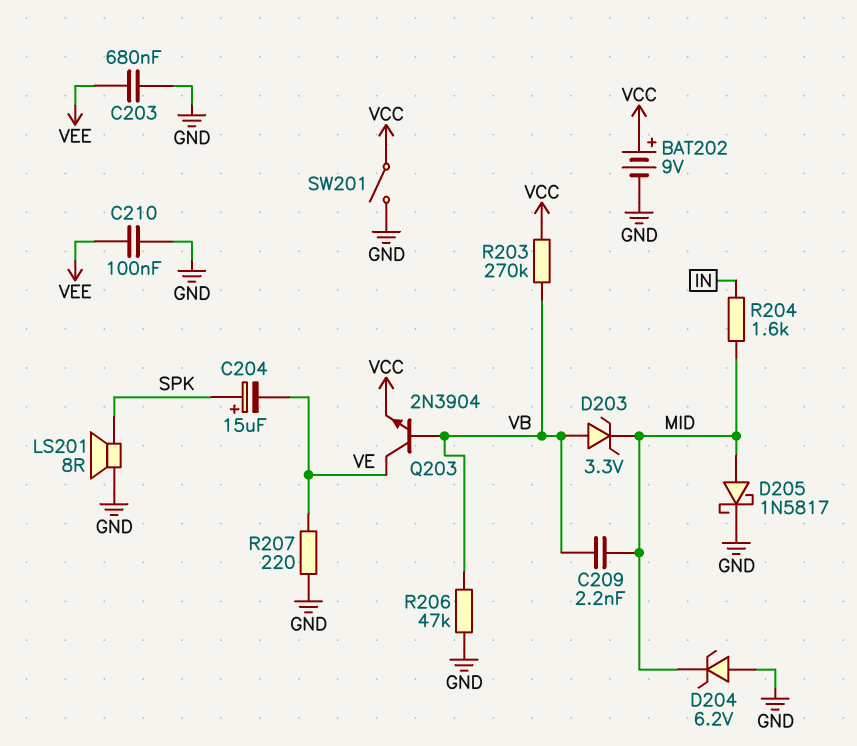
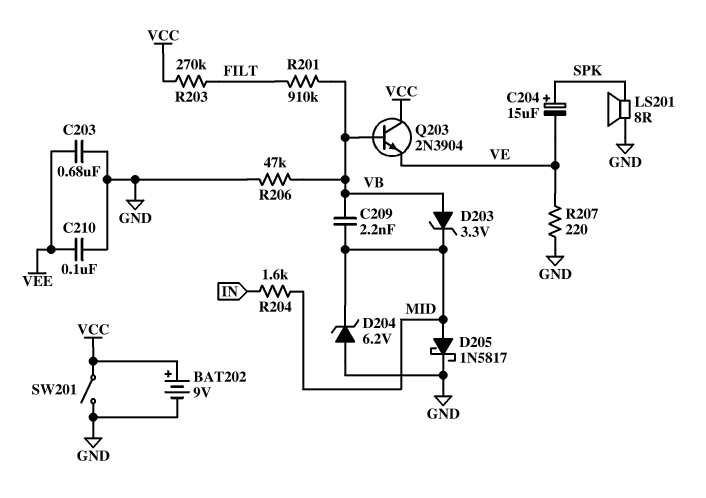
Q203: NPN 2N3904 (B VB, C VE, E VCC) -> NPN 2N3904 (B VB, C VCC, E VE)
R201: none -> 910k (FILT, VB)
R203: 270k (VB, VCC) -> 270k (FILT, VCC)

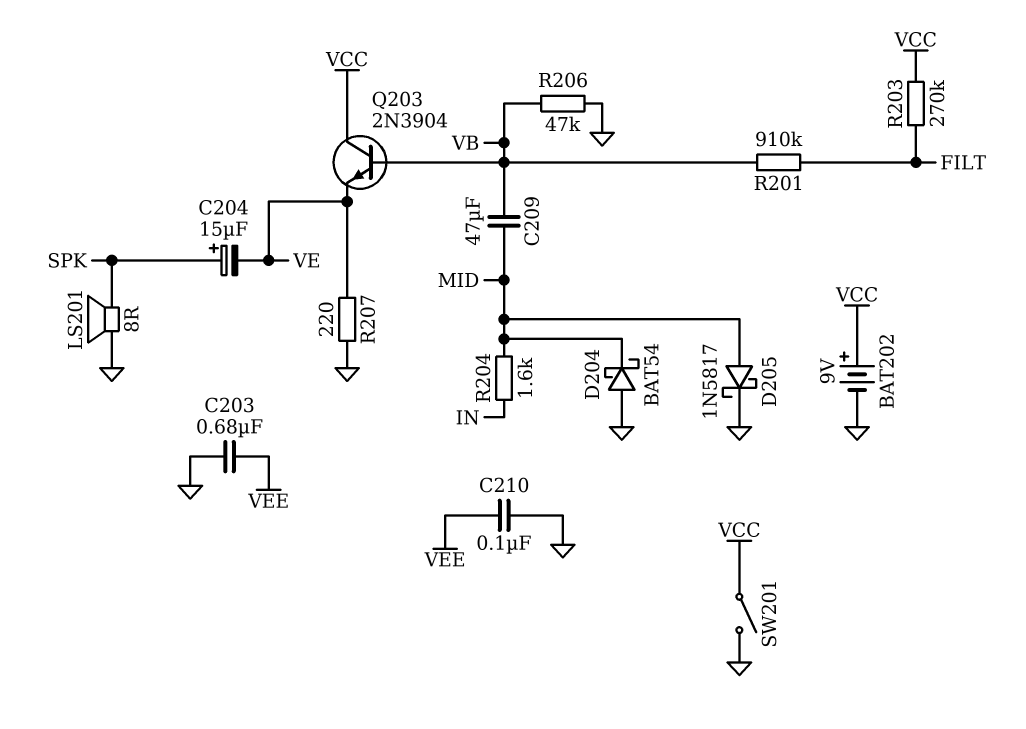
C209: 2.2nF (MID, VB) -> 47uF (MID, VB)
D203: zener 3.3V (A VB, K MID) -> none
D204: zener 6.2V (A GND, K MID) -> schottky BAT54 (A GND, K MID)

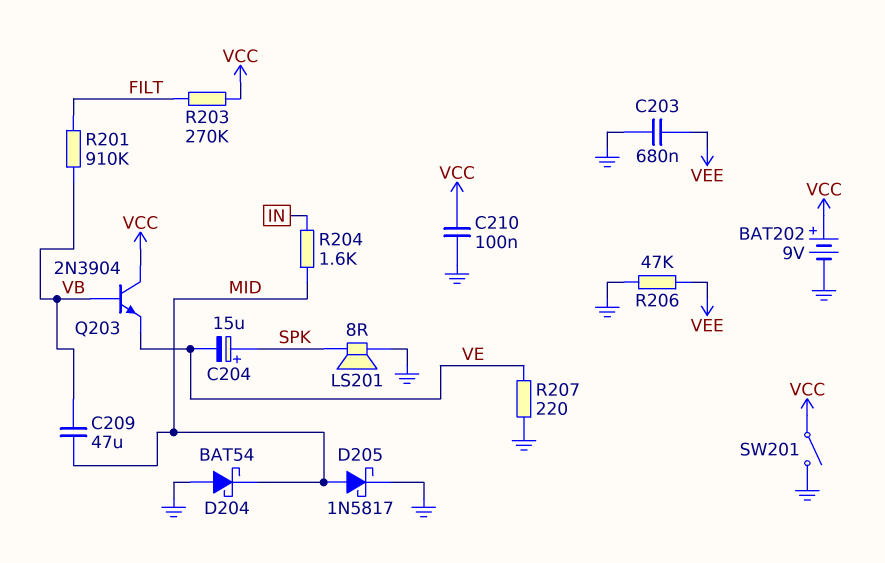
C210: 100nF (GND, VEE) -> 100nF (GND, VCC)
R206: 47k (GND, VB) -> 47k (GND, VEE)

